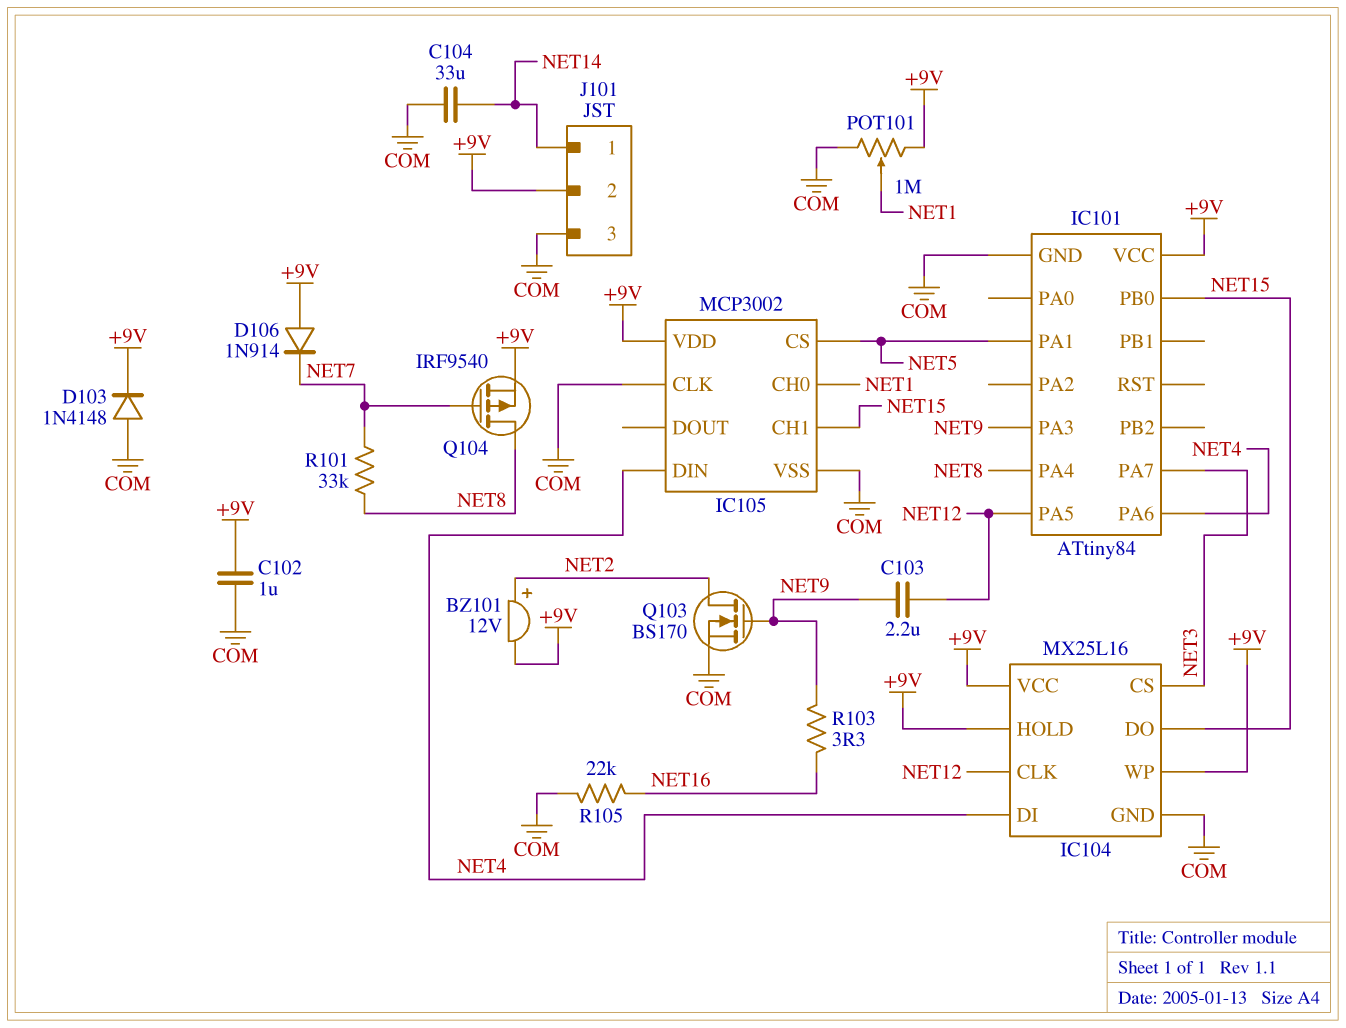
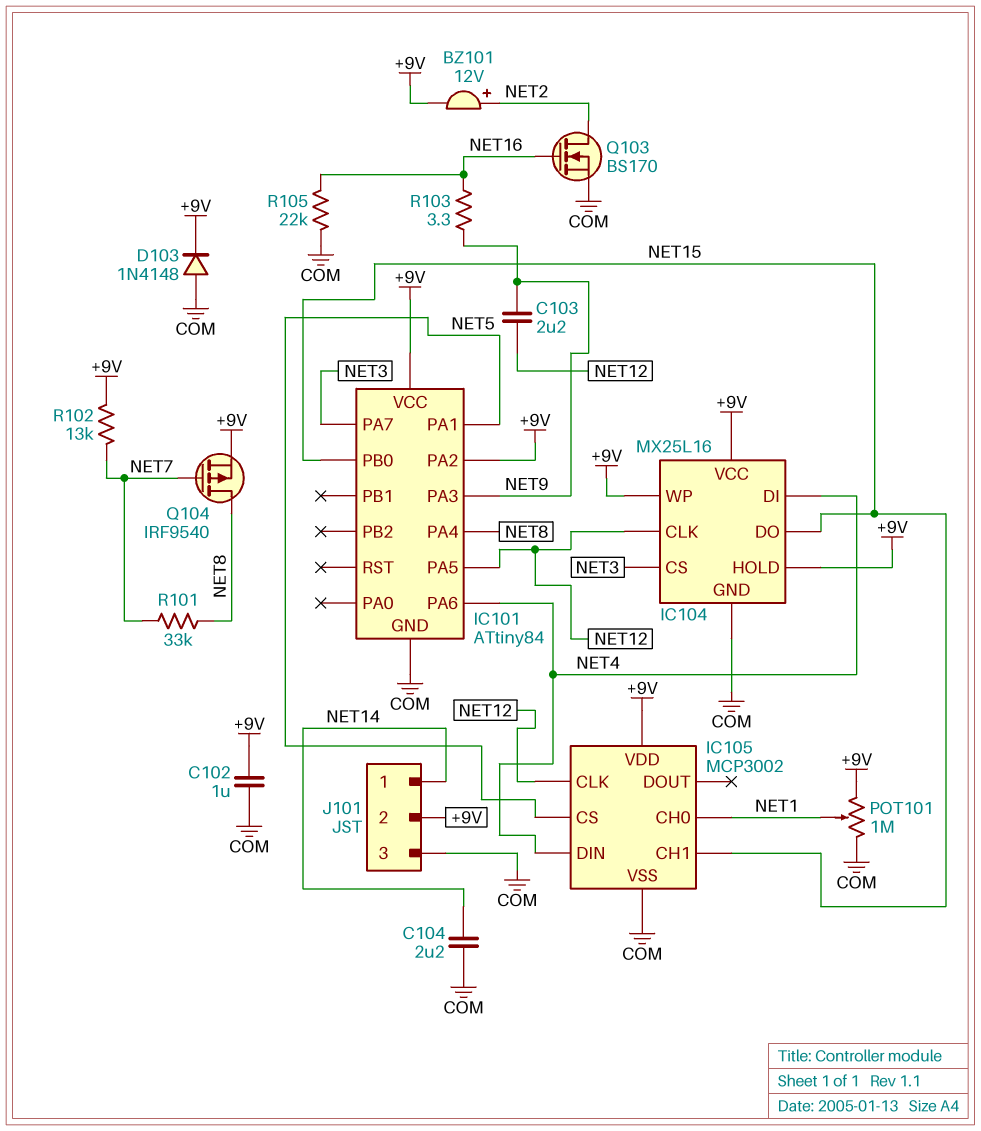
C104: 33uF (COM, NET14) -> 2.2uF (COM, NET14)
D106: diode 1N914 (A +9V, K NET7) -> none
IC101 pin PA2: none -> +9V
IC105 pin CLK: COM -> NET12
Q103: NMOS BS170 (G NET9, D NET2, S COM) -> NMOS BS170 (G NET16, D NET2, S COM)
R102: none -> 13k (+9V, NET7)

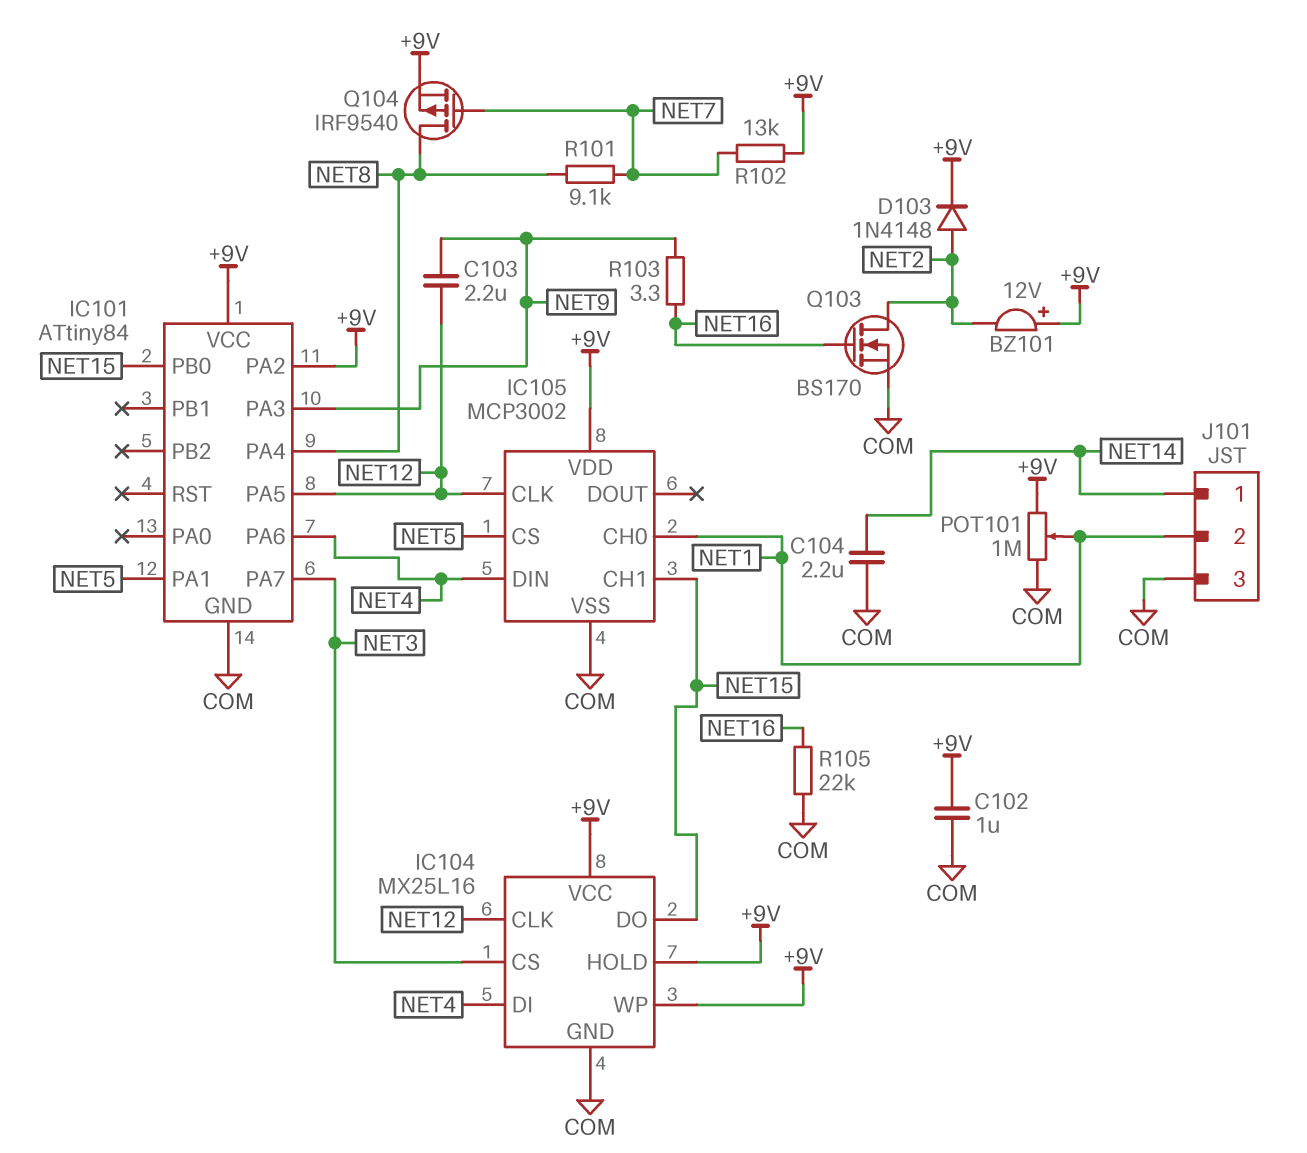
BZ101: buzzer 12V (plus NET2, minus +9V) -> buzzer 12V (plus +9V, minus NET2)
D103: diode 1N4148 (A COM, K +9V) -> diode 1N4148 (A NET2, K +9V)
J101 pin 2: +9V -> NET1
R101: 33k (NET7, NET8) -> 9.1k (NET7, NET8)

